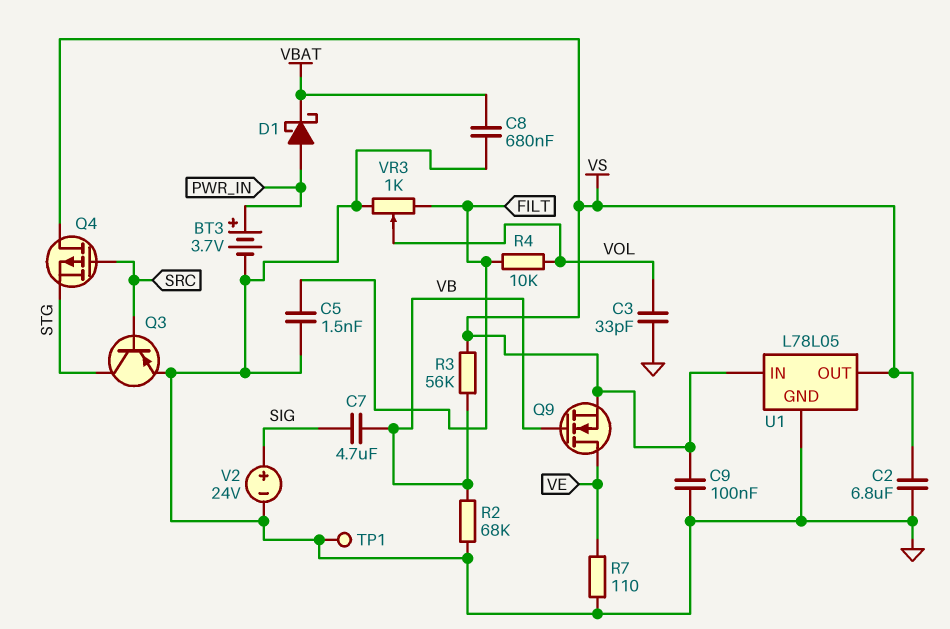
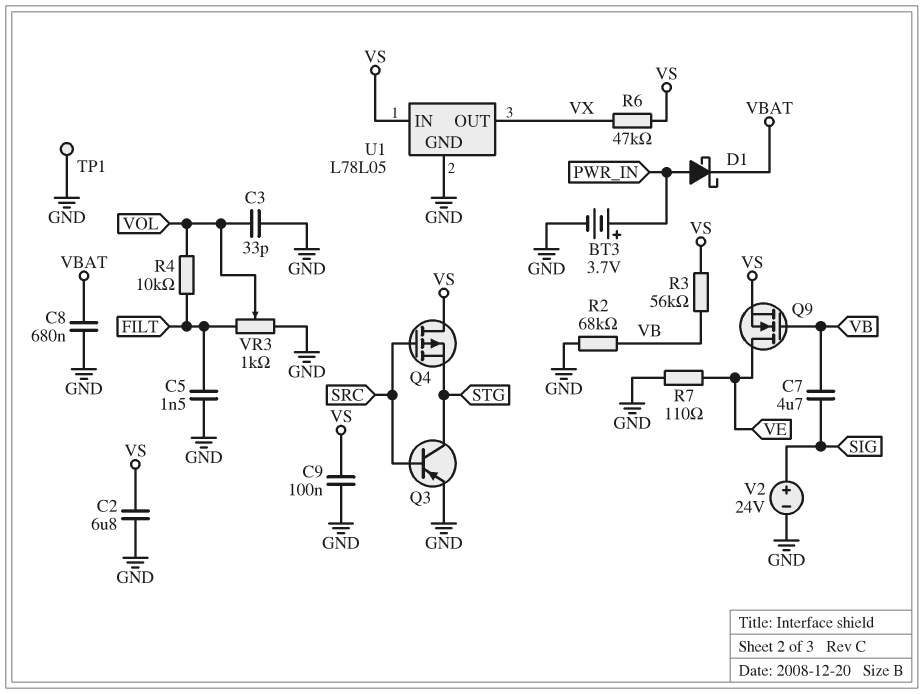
R6: none -> 47k (VS, VX)
U1 pin OUT: VS -> VX

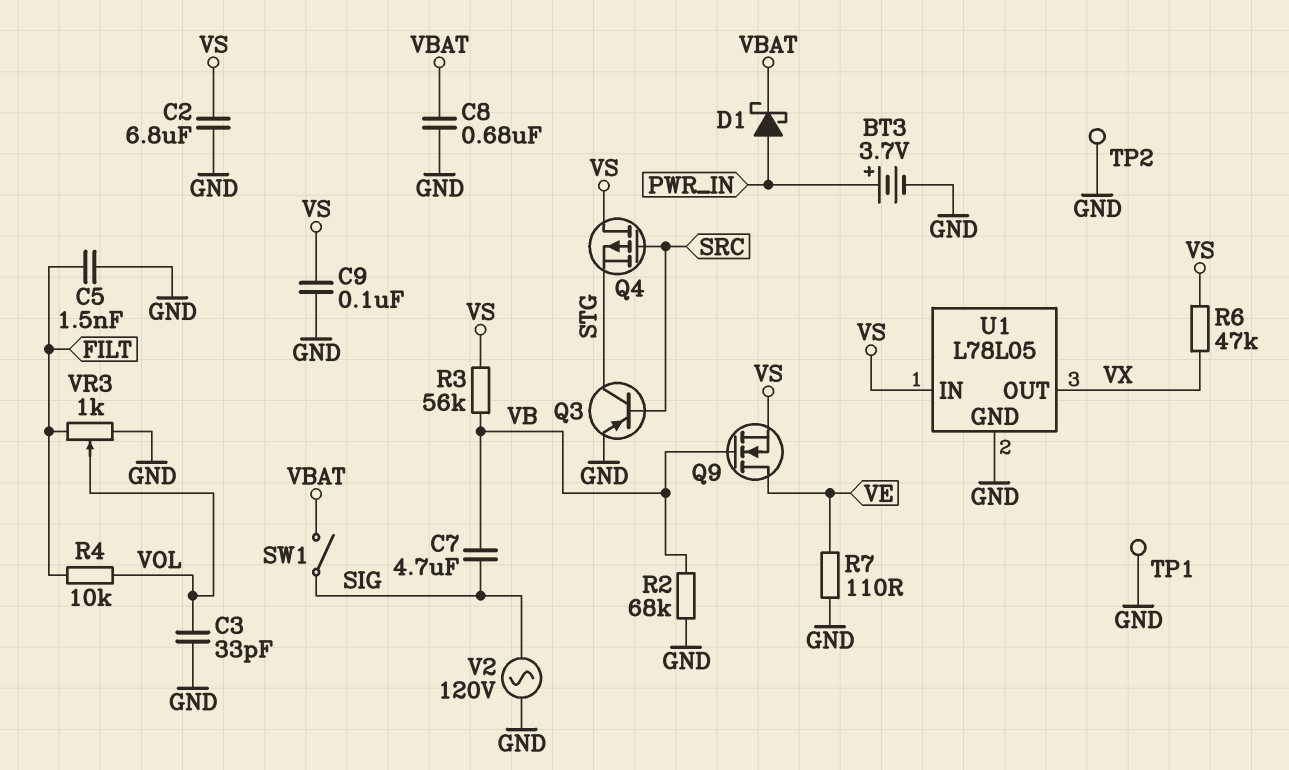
SW1: none -> switch (SIG, VBAT)
TP2: none -> test point (GND)
V2: 24V (plus SIG, minus GND) -> AC 120V (GND, SIG)

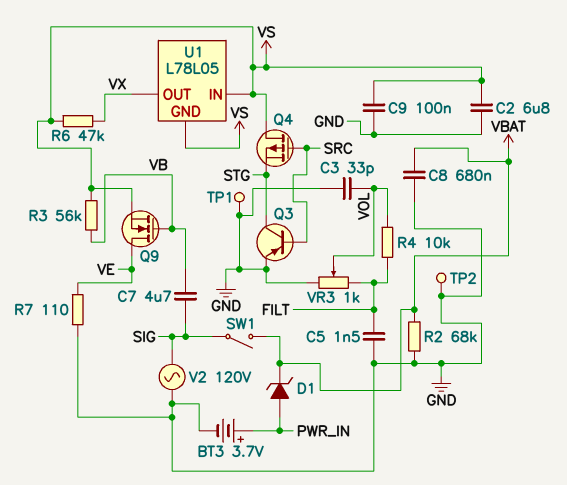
D1: schottky (A PWR_IN, K VBAT) -> zener (A PWR_IN, K VBAT)
R2: 68k (GND, VB) -> 68k (GND, VBAT)
U1 pin GND: GND -> VS

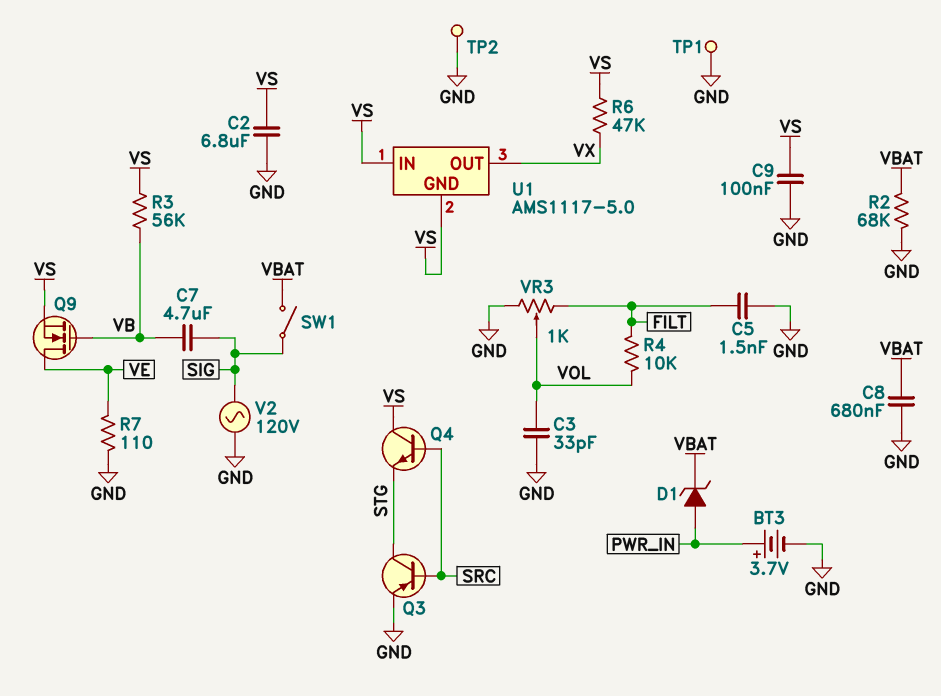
Q4: PMOS (G SRC, D VS, S STG) -> NPN (B SRC, C VS, E STG)
U1: L78L05 -> AMS1117-5.0

